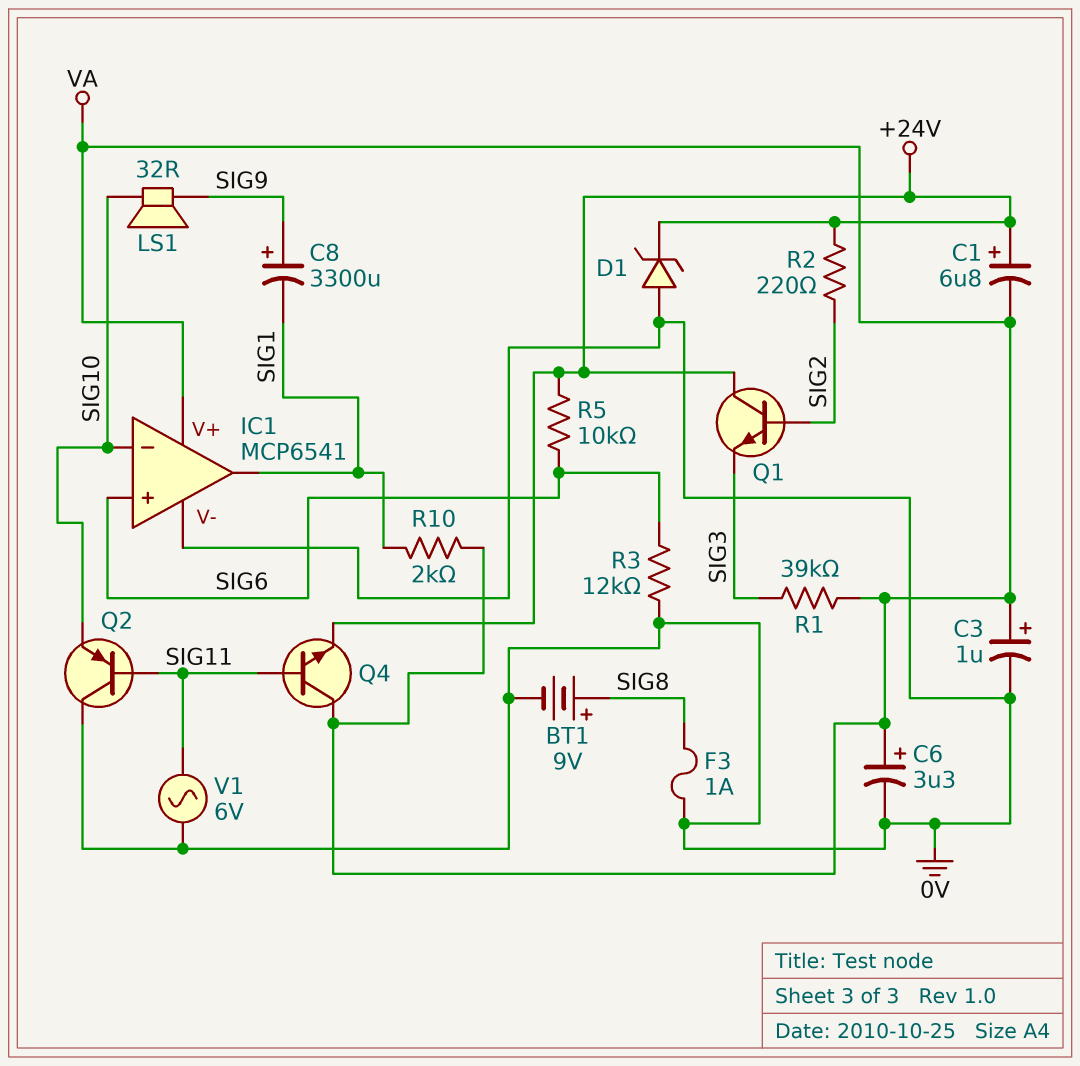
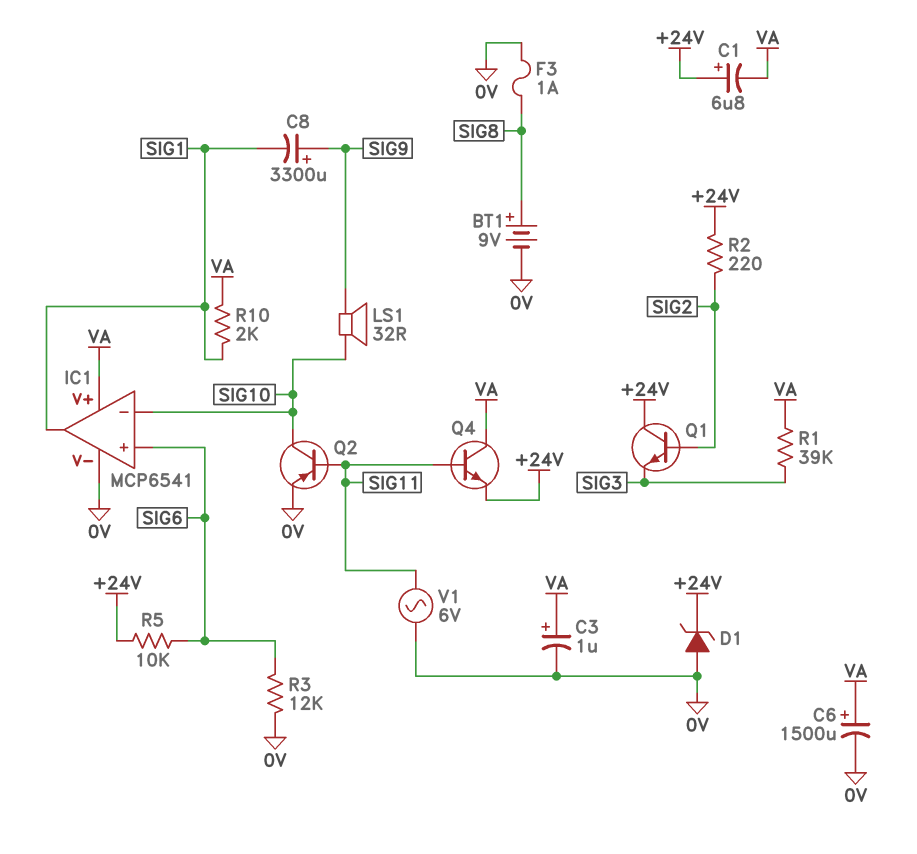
C6: 3.3uF (plus VA, minus 0V) -> 1500uF (plus VA, minus 0V)
Q2: PNP (B SIG11, C 0V, E SIG10) -> PNP (B SIG11, C SIG10, E 0V)

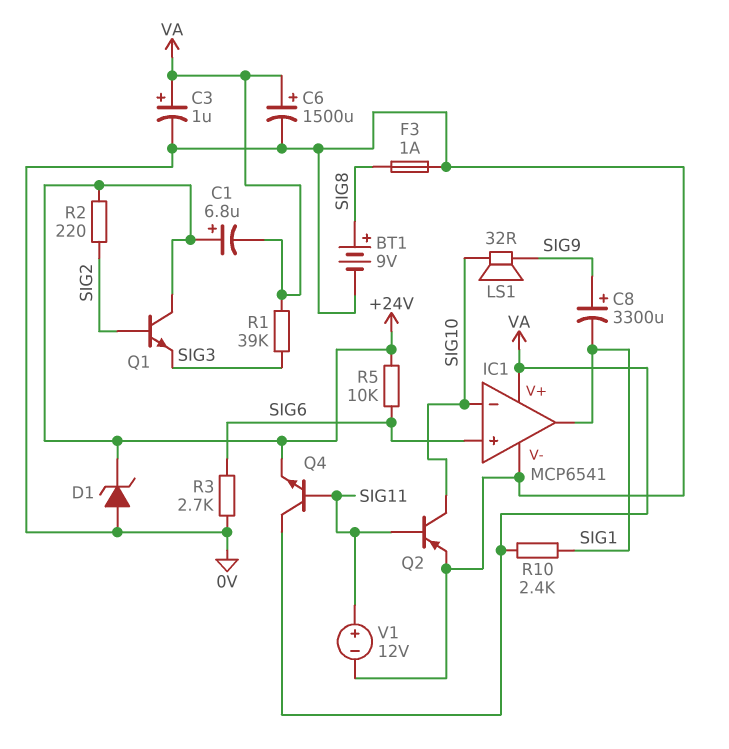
R3: 12k (0V, SIG6) -> 2.7k (0V, SIG6)
R10: 2k (SIG1, VA) -> 2.4k (SIG1, VA)
V1: AC 6V (0V, SIG11) -> 12V (plus SIG11, minus 0V)

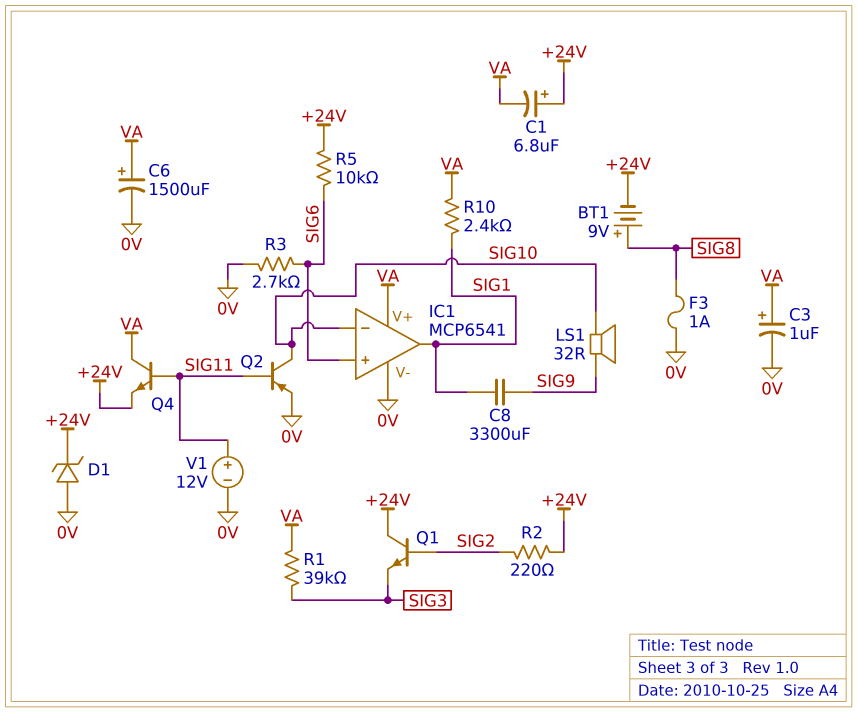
BT1: 9V (plus SIG8, minus 0V) -> 9V (plus SIG8, minus +24V)
C8: 3300uF (plus SIG9, minus SIG1) -> 3300uF (SIG1, SIG9)

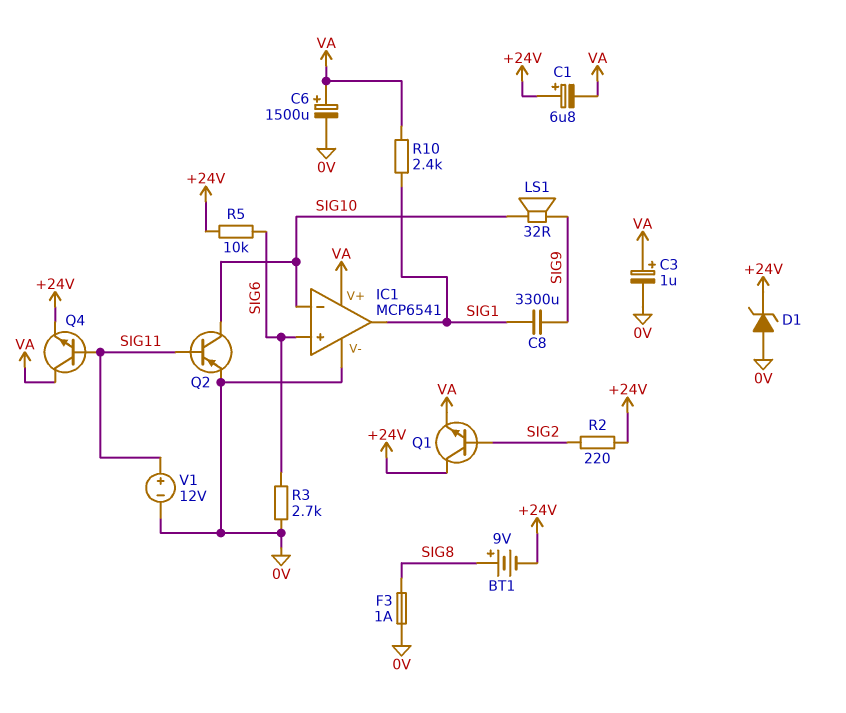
Q1: NPN (B SIG2, C +24V, E SIG3) -> NPN (B SIG2, C +24V, E VA)
R1: 39k (SIG3, VA) -> none

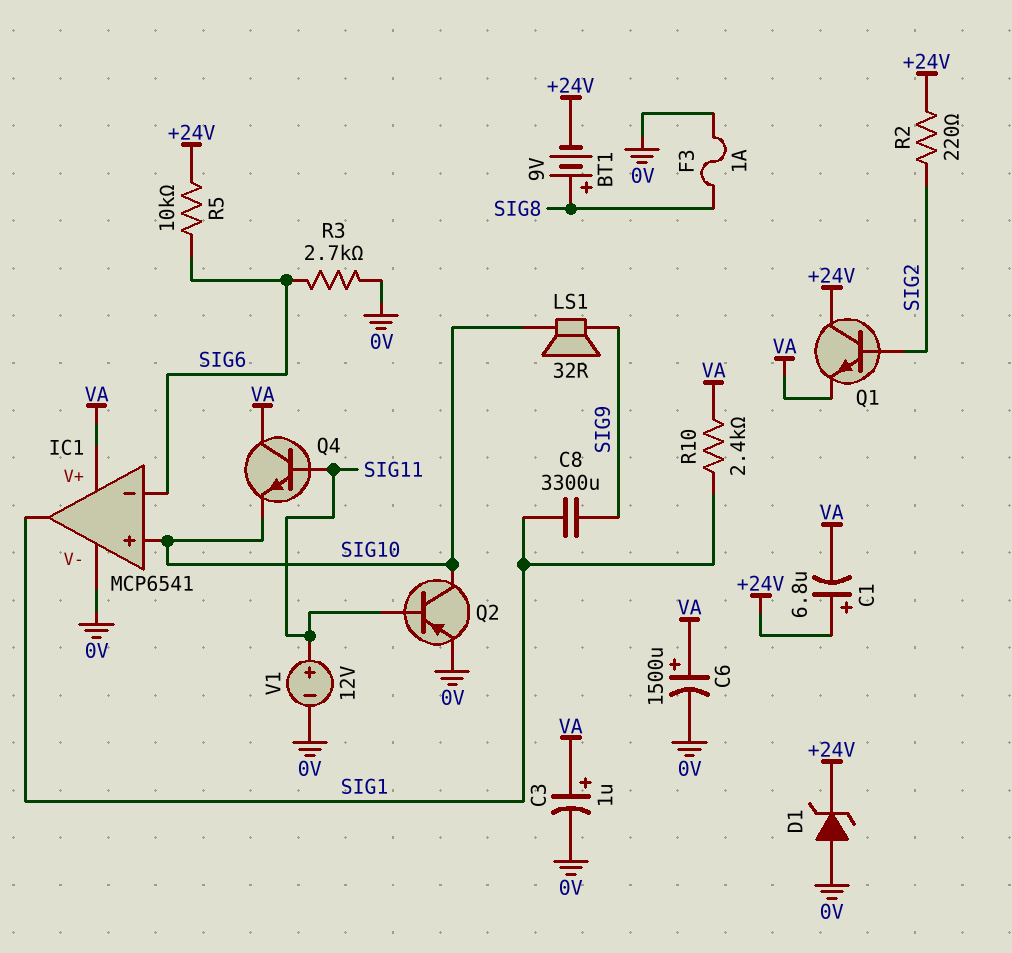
IC1 pin in+: SIG6 -> SIG10
IC1 pin in-: SIG10 -> SIG6
Q4: NPN (B SIG11, C VA, E +24V) -> NPN (B SIG11, C VA, E SIG10)

